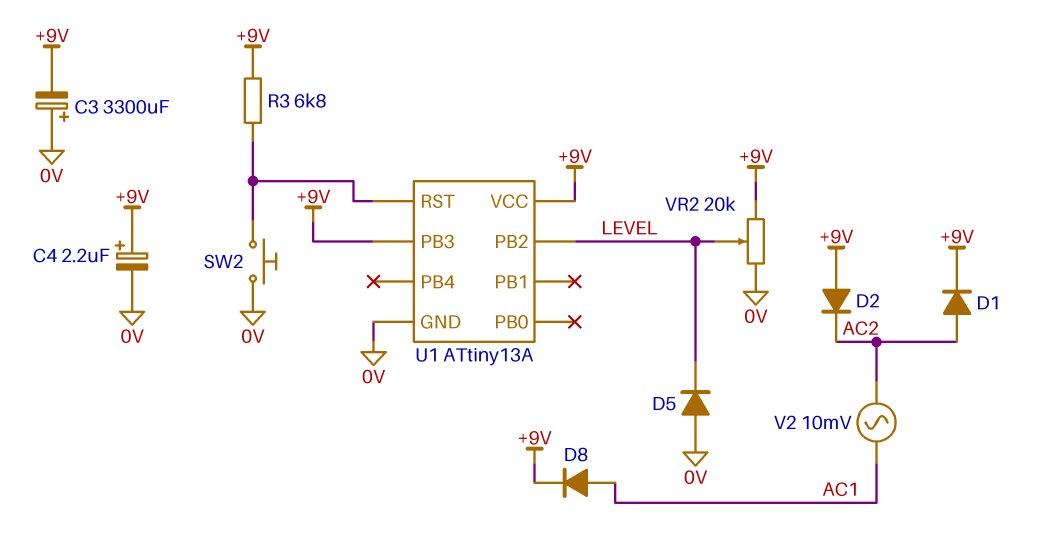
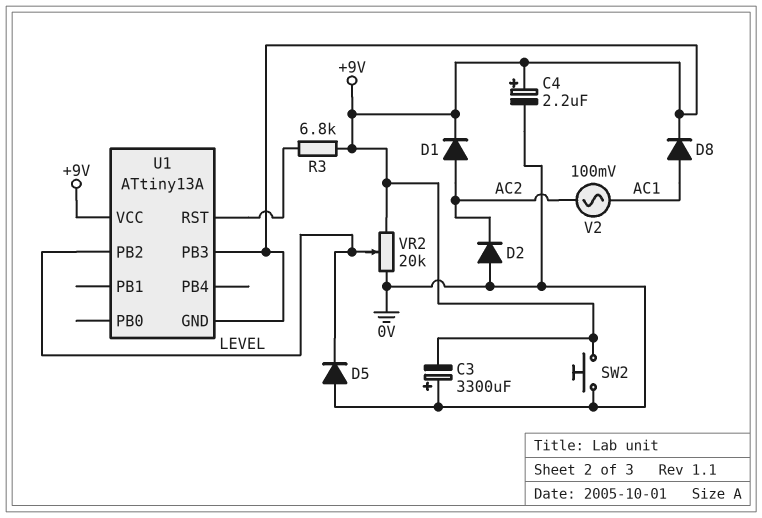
D2: diode (A +9V, K AC2) -> diode (A 0V, K AC2)
SW2: button (0V, U1/RST) -> button (+9V, 0V)
U1 pin GND: 0V -> +9V
V2: AC 10mV (AC1, AC2) -> AC 100mV (AC1, AC2)

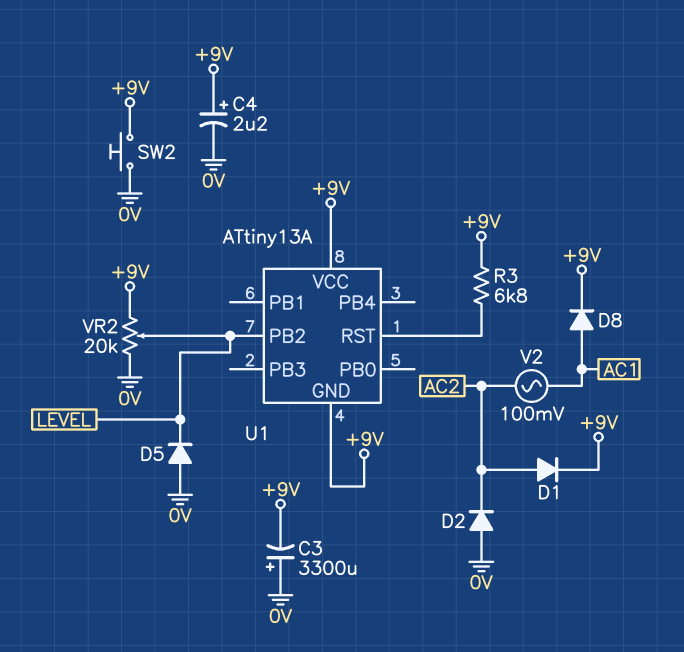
U1 pin PB3: +9V -> none

